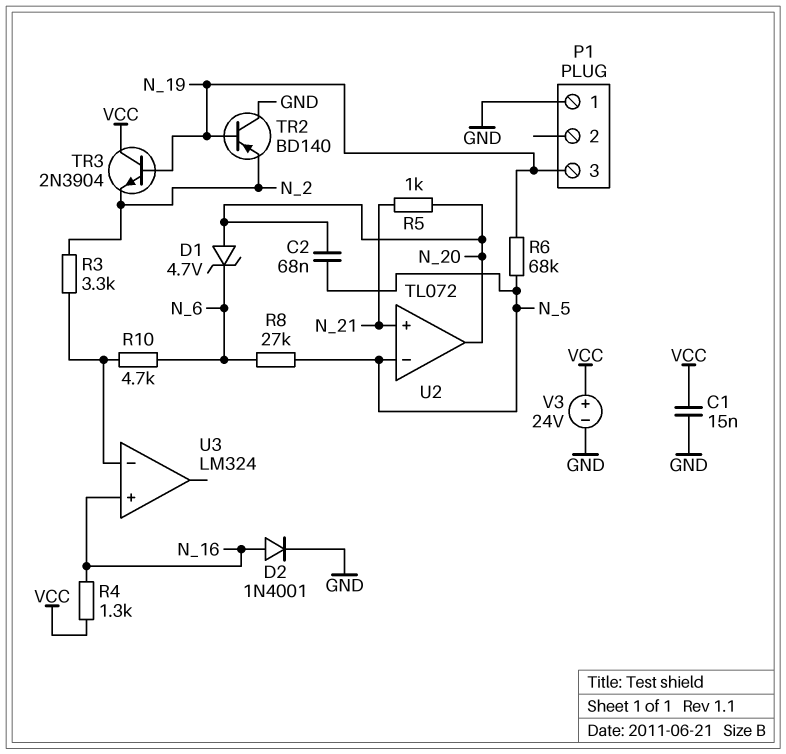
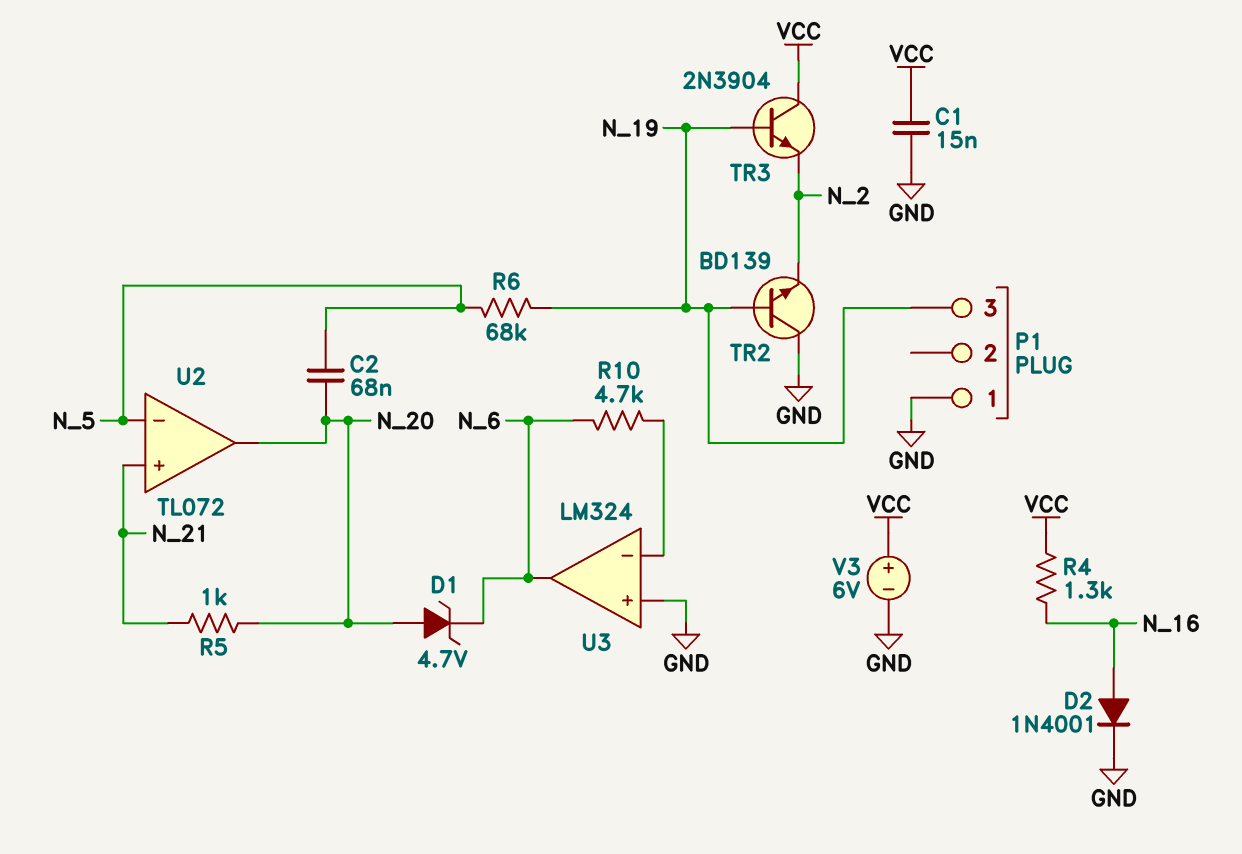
R3: 3.3k (N_2, U3/in-) -> none
R8: 27k (N_5, N_6) -> none
TR2: PNP BD140 (B N_19, C GND, E N_2) -> NPN BD139 (B N_19, C GND, E N_2)
U3 pin in+: N_16 -> GND
U3 pin out: none -> N_6
V3: 24V (plus VCC, minus GND) -> 6V (plus VCC, minus GND)

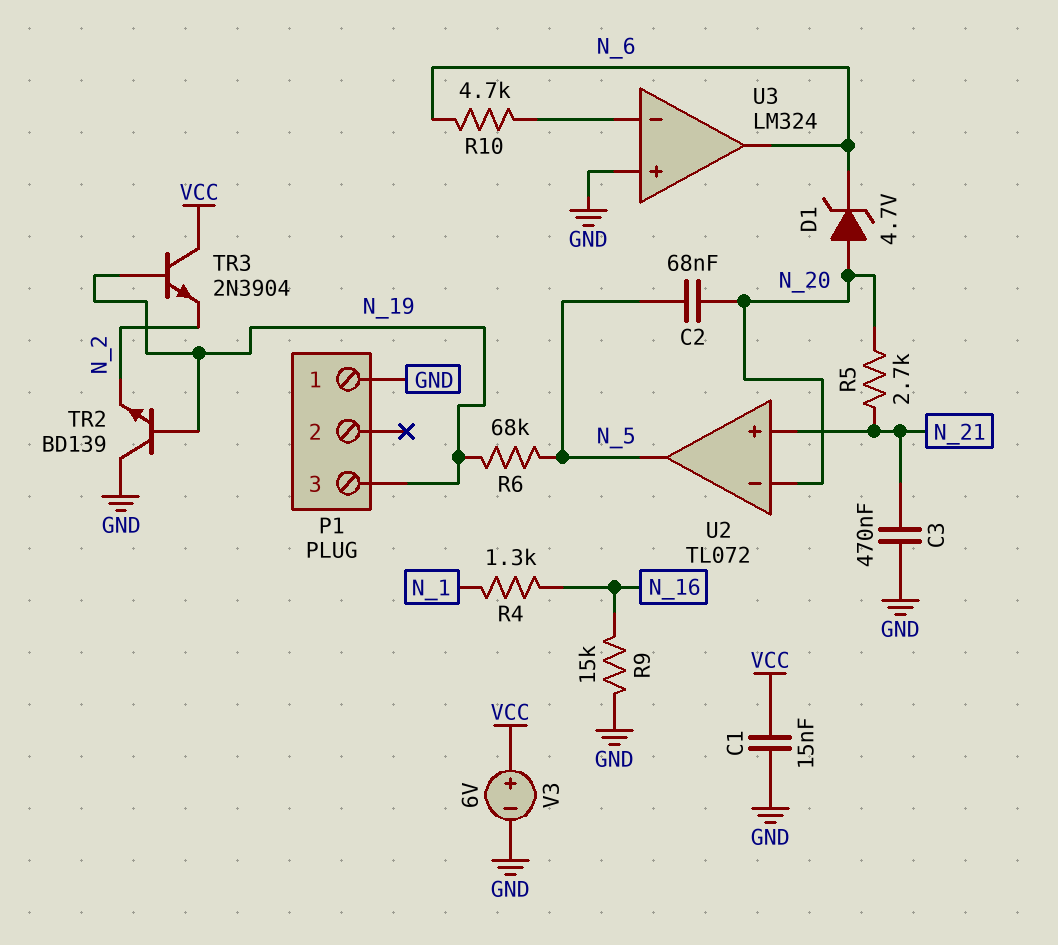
C3: none -> 470nF (GND, N_21)
D2: diode 1N4001 (A N_16, K GND) -> none
R4: 1.3k (N_16, VCC) -> 1.3k (N_1, N_16)
R5: 1k (N_20, N_21) -> 2.7k (N_20, N_21)
R9: none -> 15k (GND, N_16)
U2 pin in-: N_5 -> N_20
U2 pin out: N_20 -> N_5

